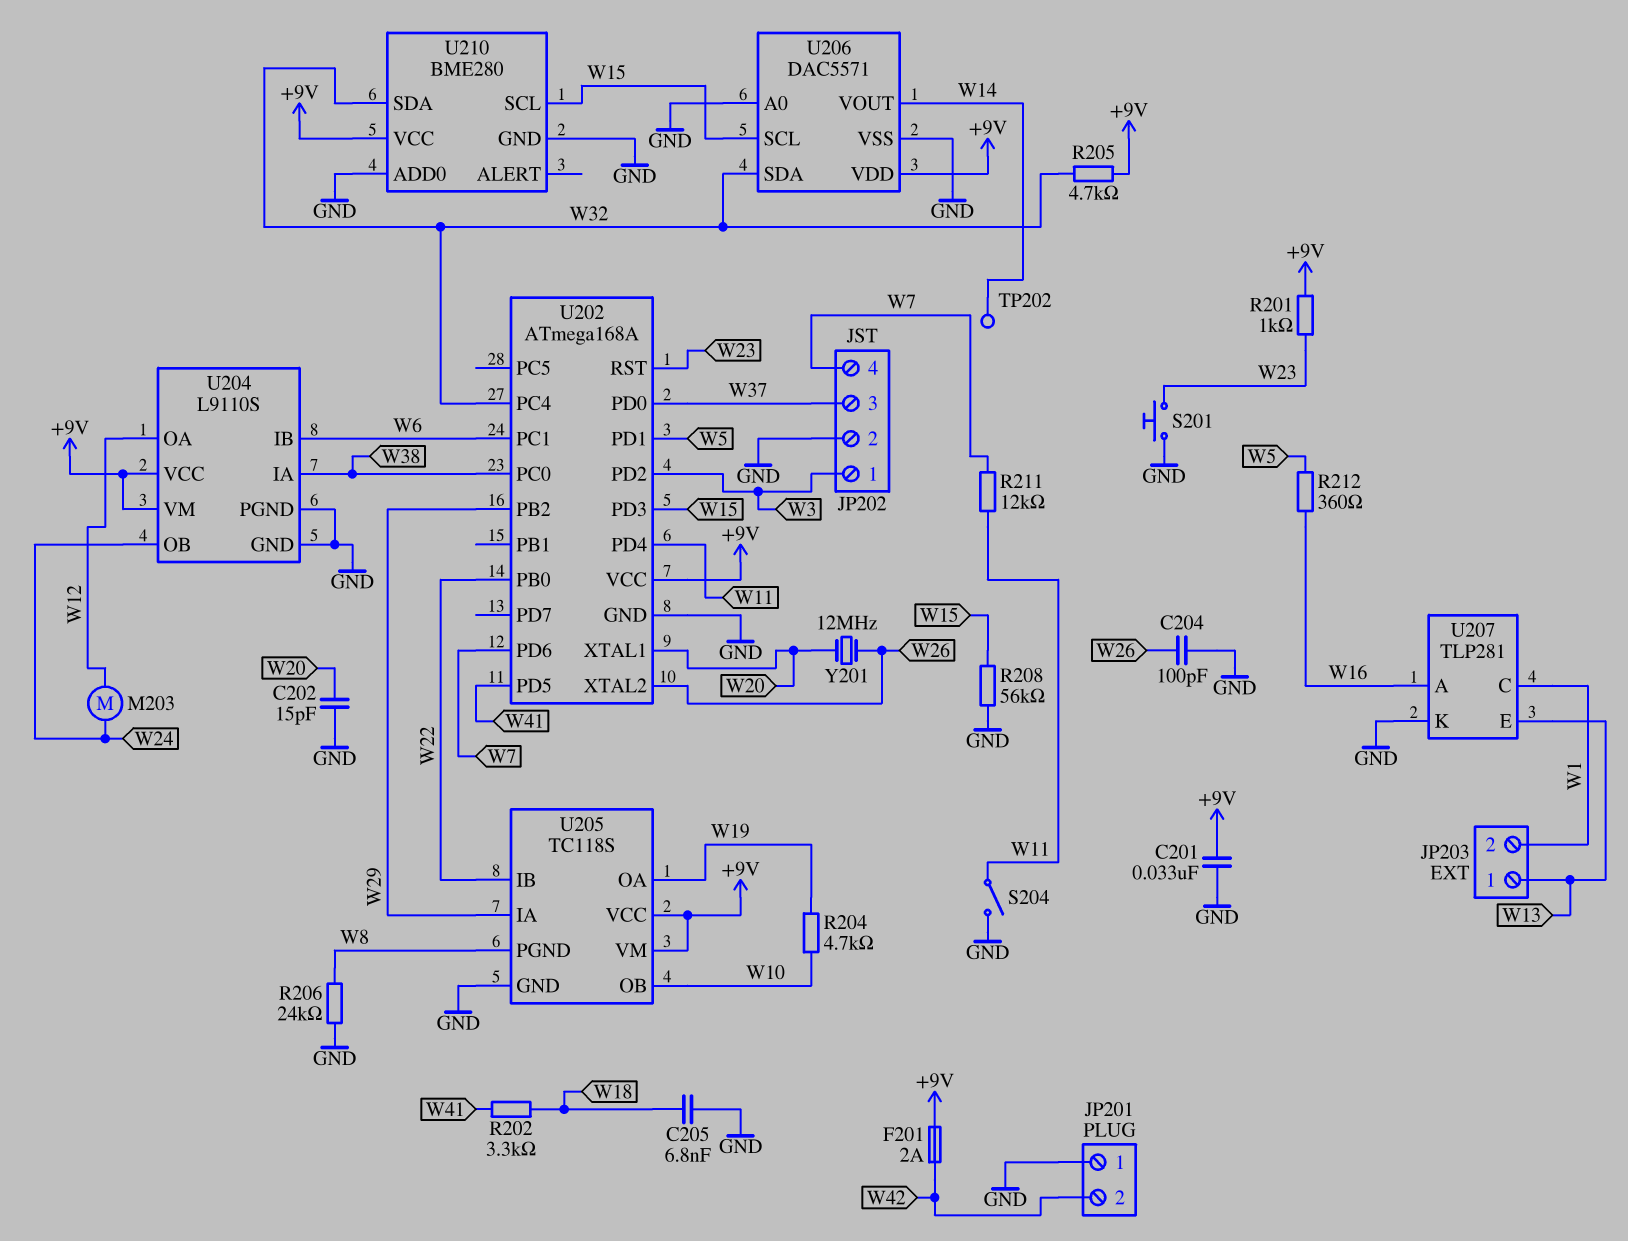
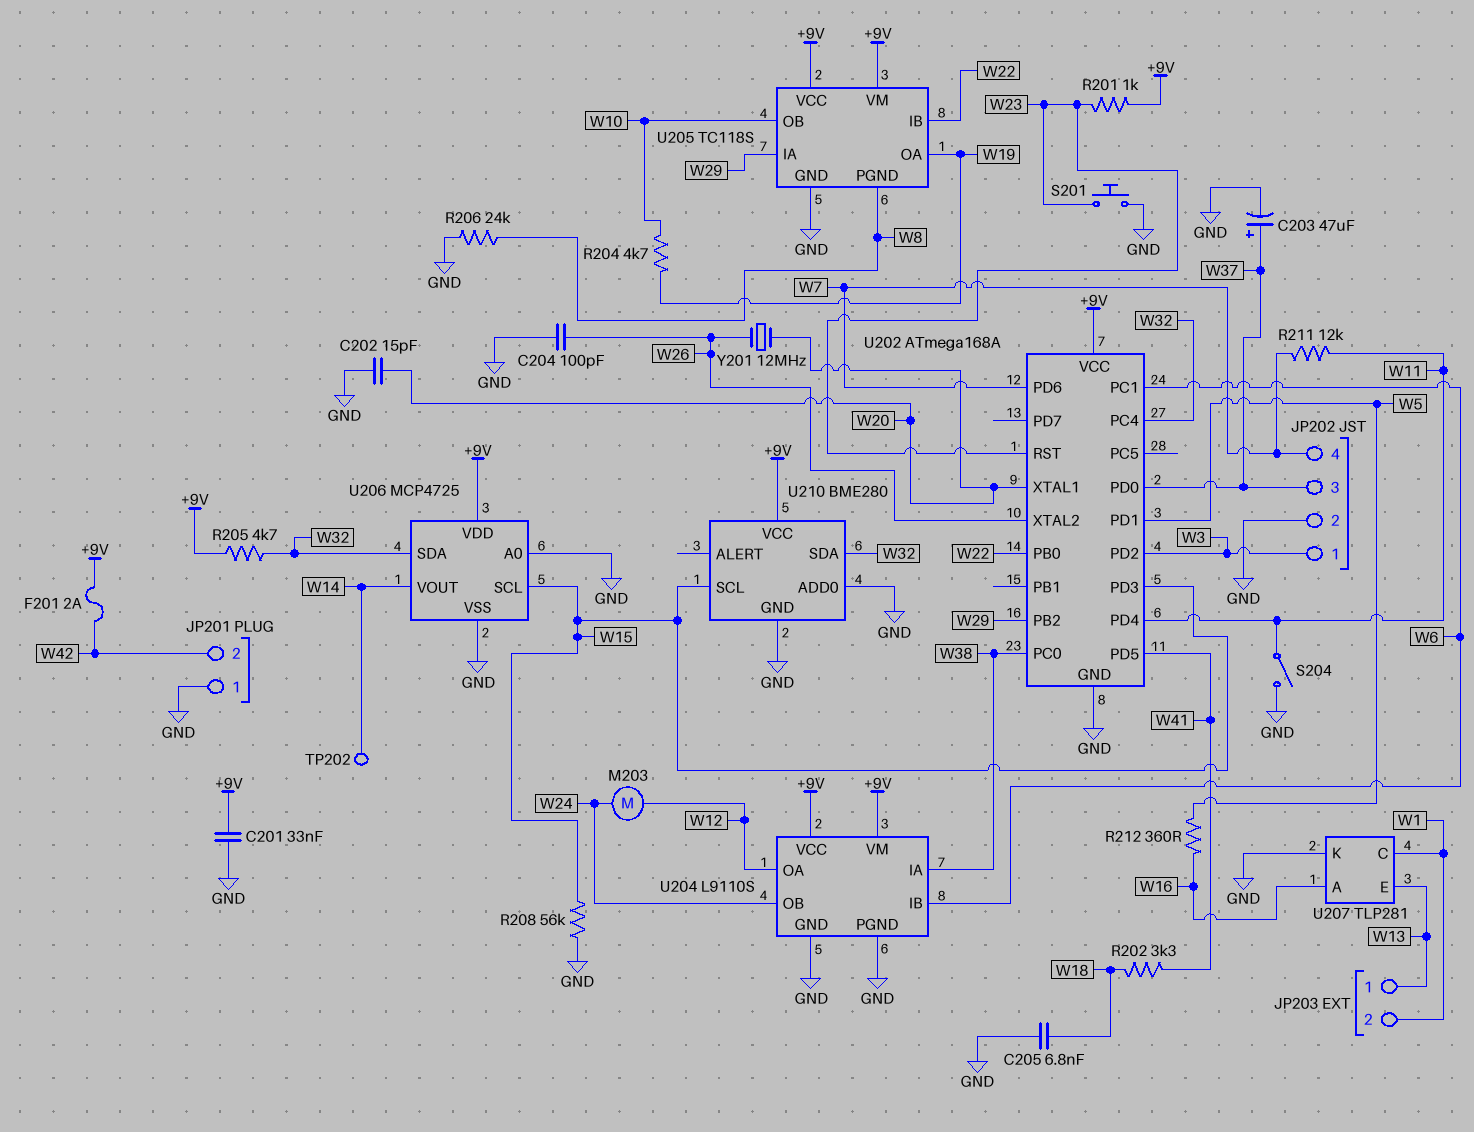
C203: none -> 47uF (plus W37, minus GND)
U206: DAC5571 -> MCP4725

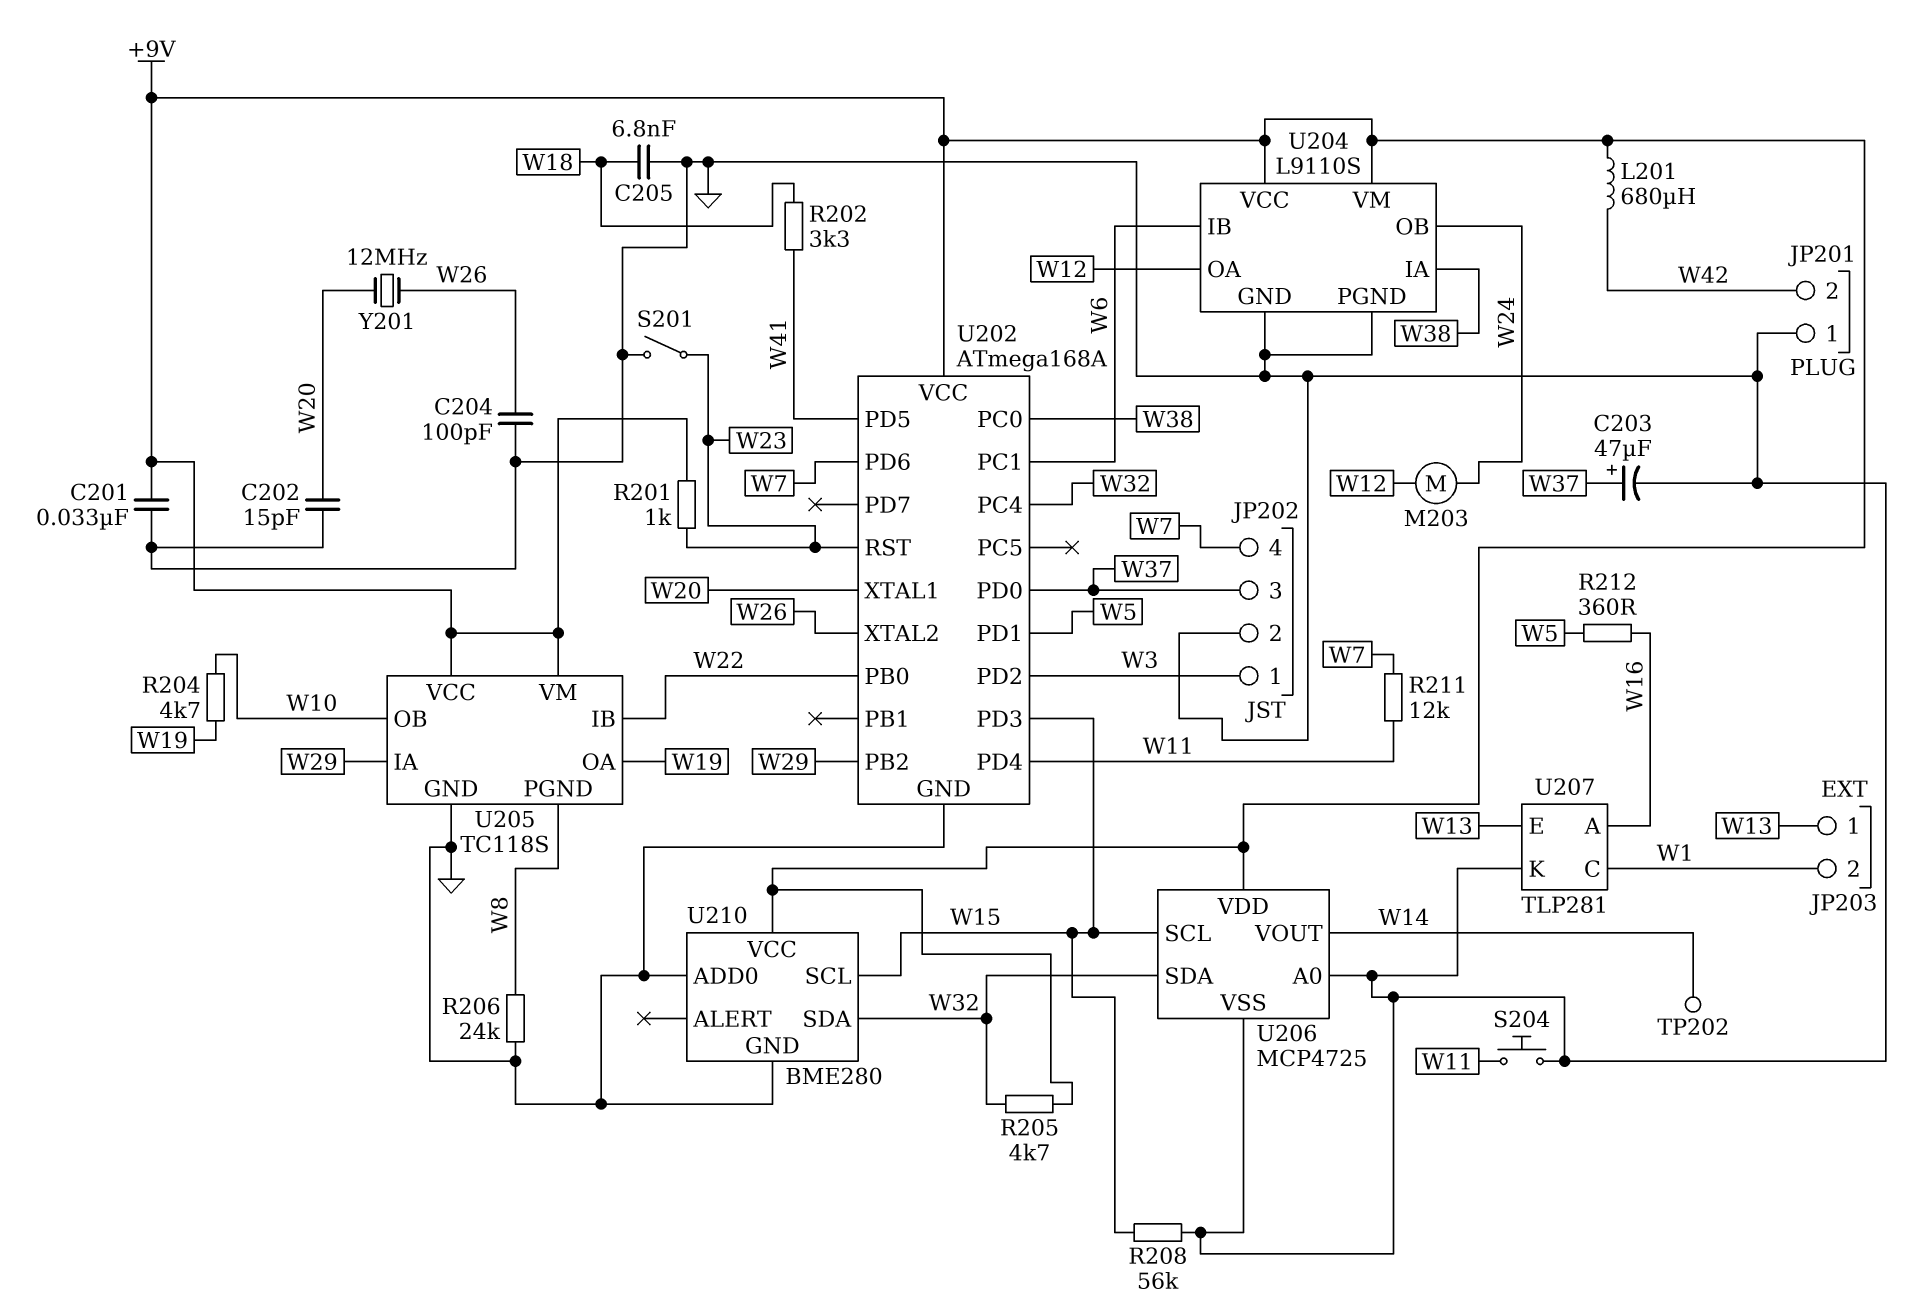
F201: 2A (+9V, W42) -> none
L201: none -> 680uH (+9V, W42)
S201: button (GND, W23) -> switch (GND, W23)
S204: switch (GND, W11) -> button (GND, W11)

